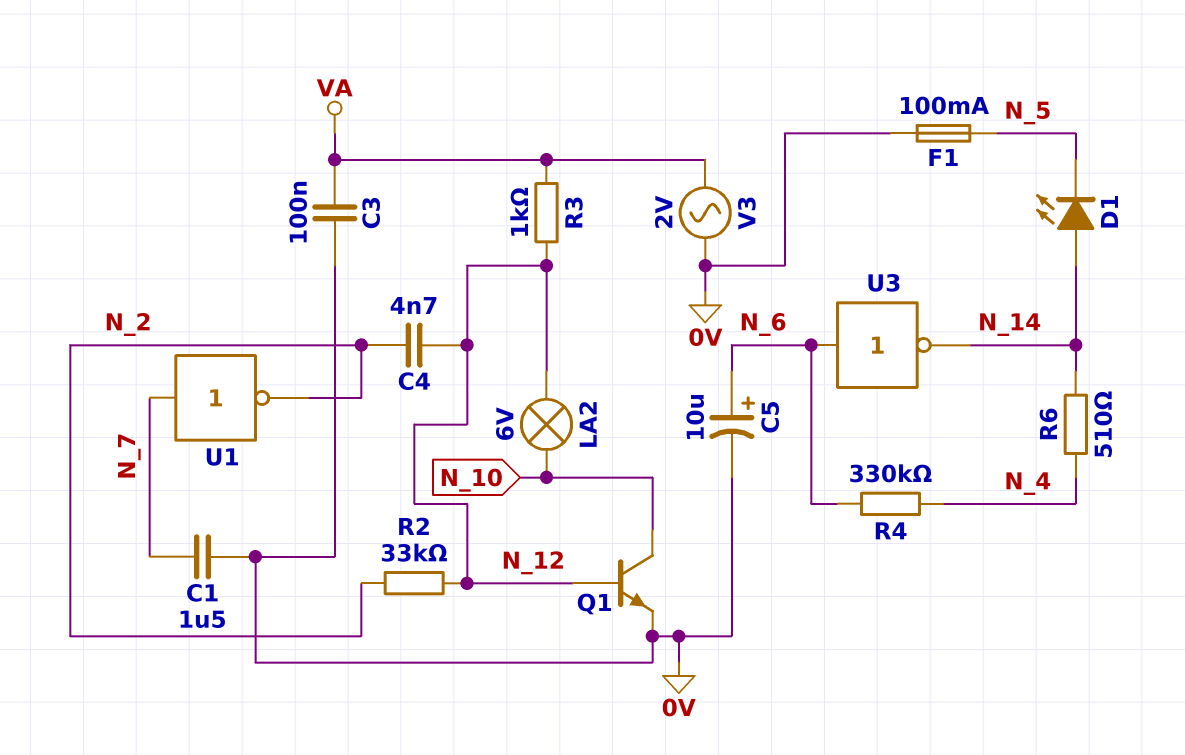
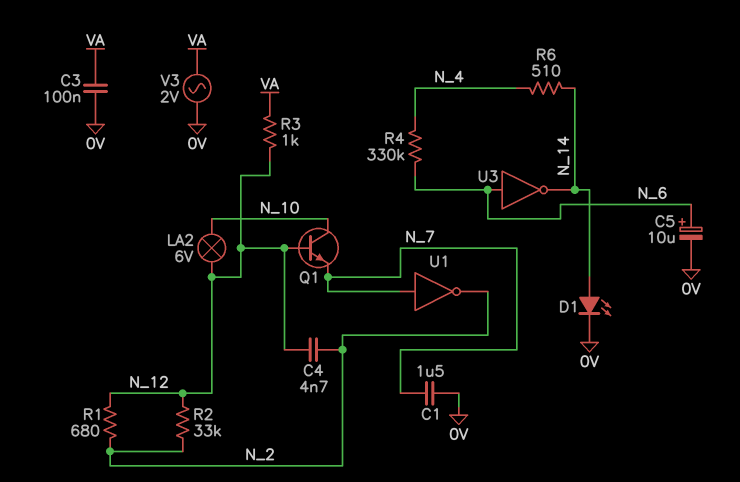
D1: LED (A N_14, K N_5) -> LED (A N_14, K 0V)
F1: 100mA (0V, N_5) -> none
Q1: NPN (B N_12, C N_10, E 0V) -> NPN (B N_12, C N_10, E N_7)
R1: none -> 680 (N_2, N_12)

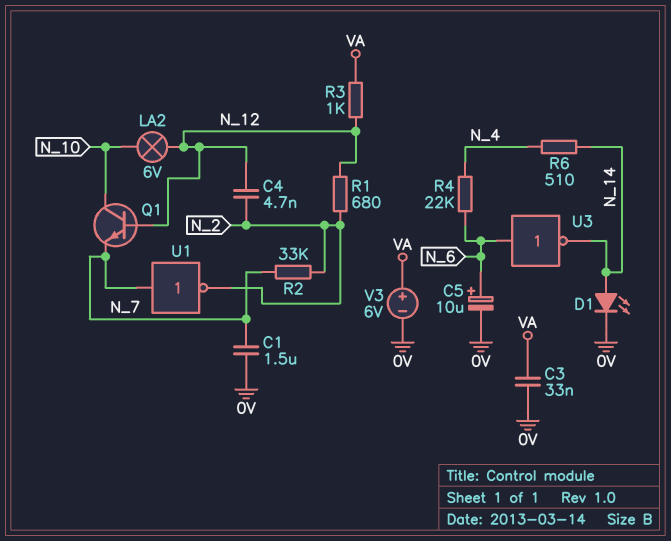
C3: 100nF (0V, VA) -> 33nF (0V, VA)
R2: 33k (N_2, N_12) -> 33k (N_2, N_7)
R4: 330k (N_4, N_6) -> 22k (N_4, N_6)
V3: AC 2V (0V, VA) -> 6V (plus VA, minus 0V)

